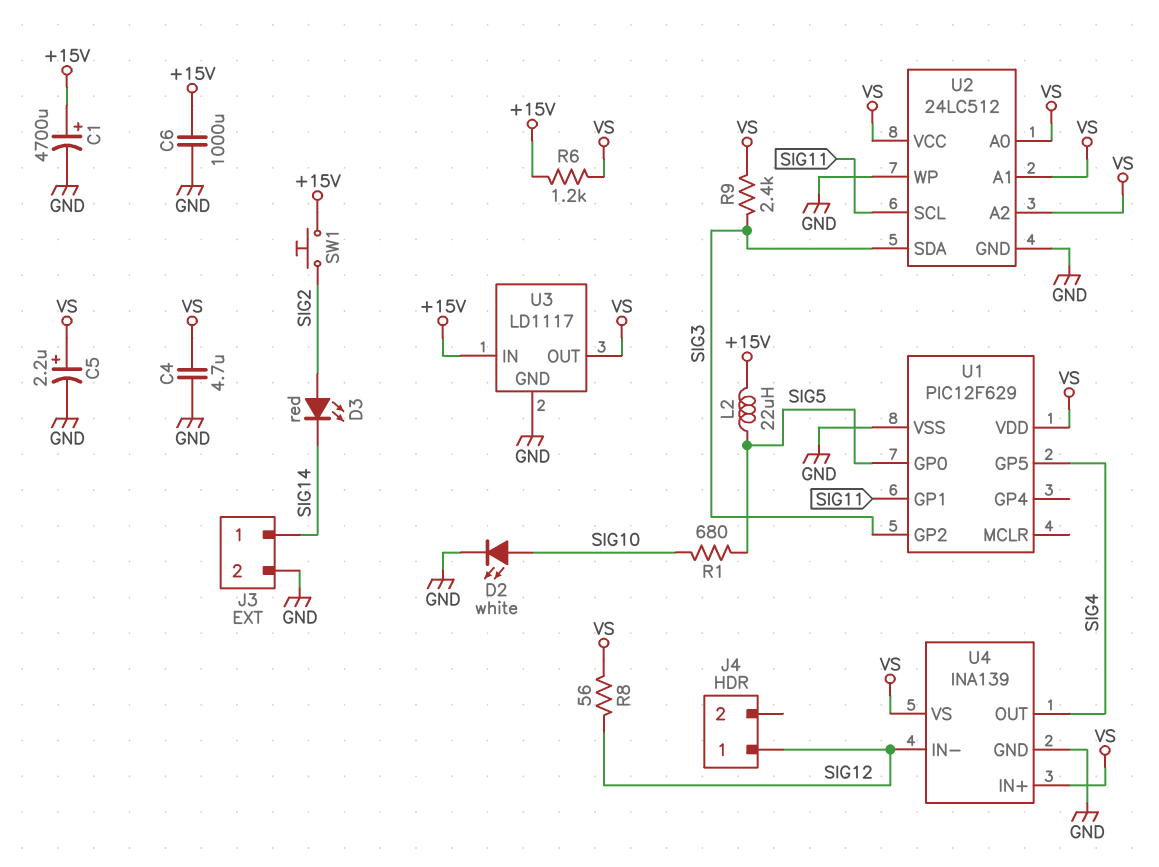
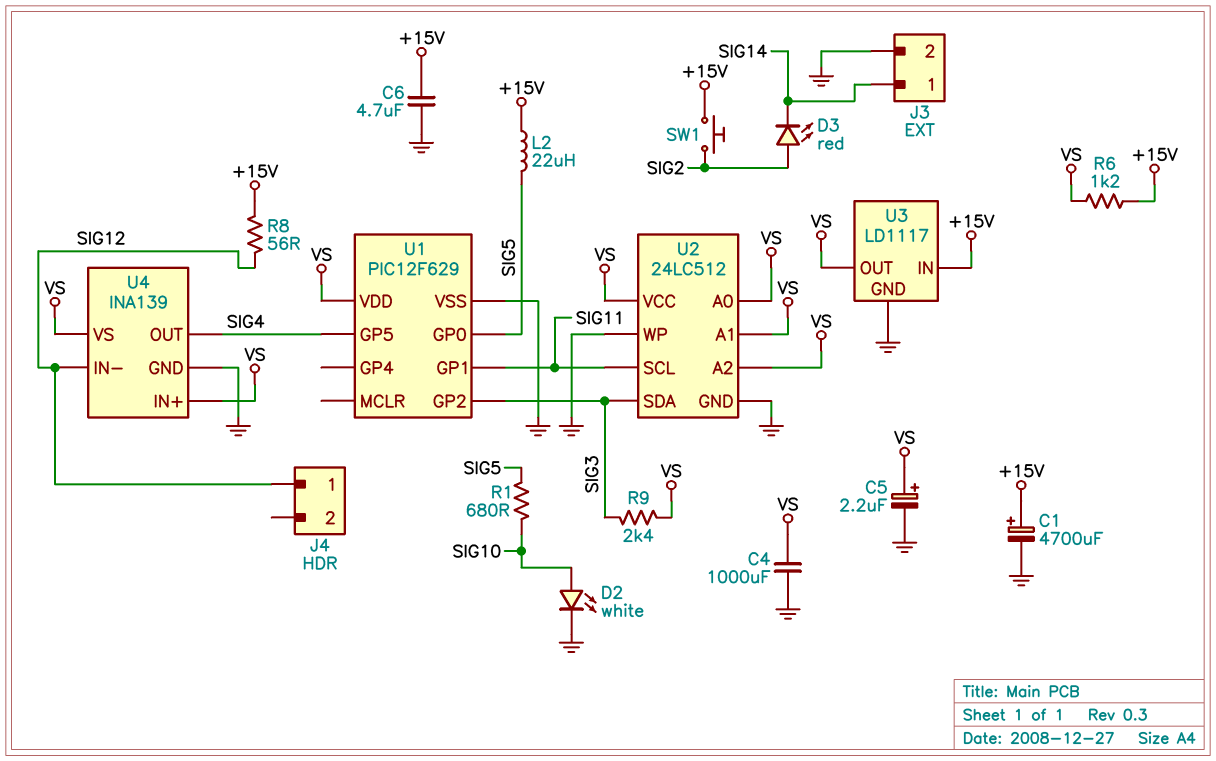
C4: 4.7uF (GND, VS) -> 1000uF (GND, VS)
C6: 1000uF (+15V, GND) -> 4.7uF (+15V, GND)
R8: 56 (SIG12, VS) -> 56 (+15V, SIG12)

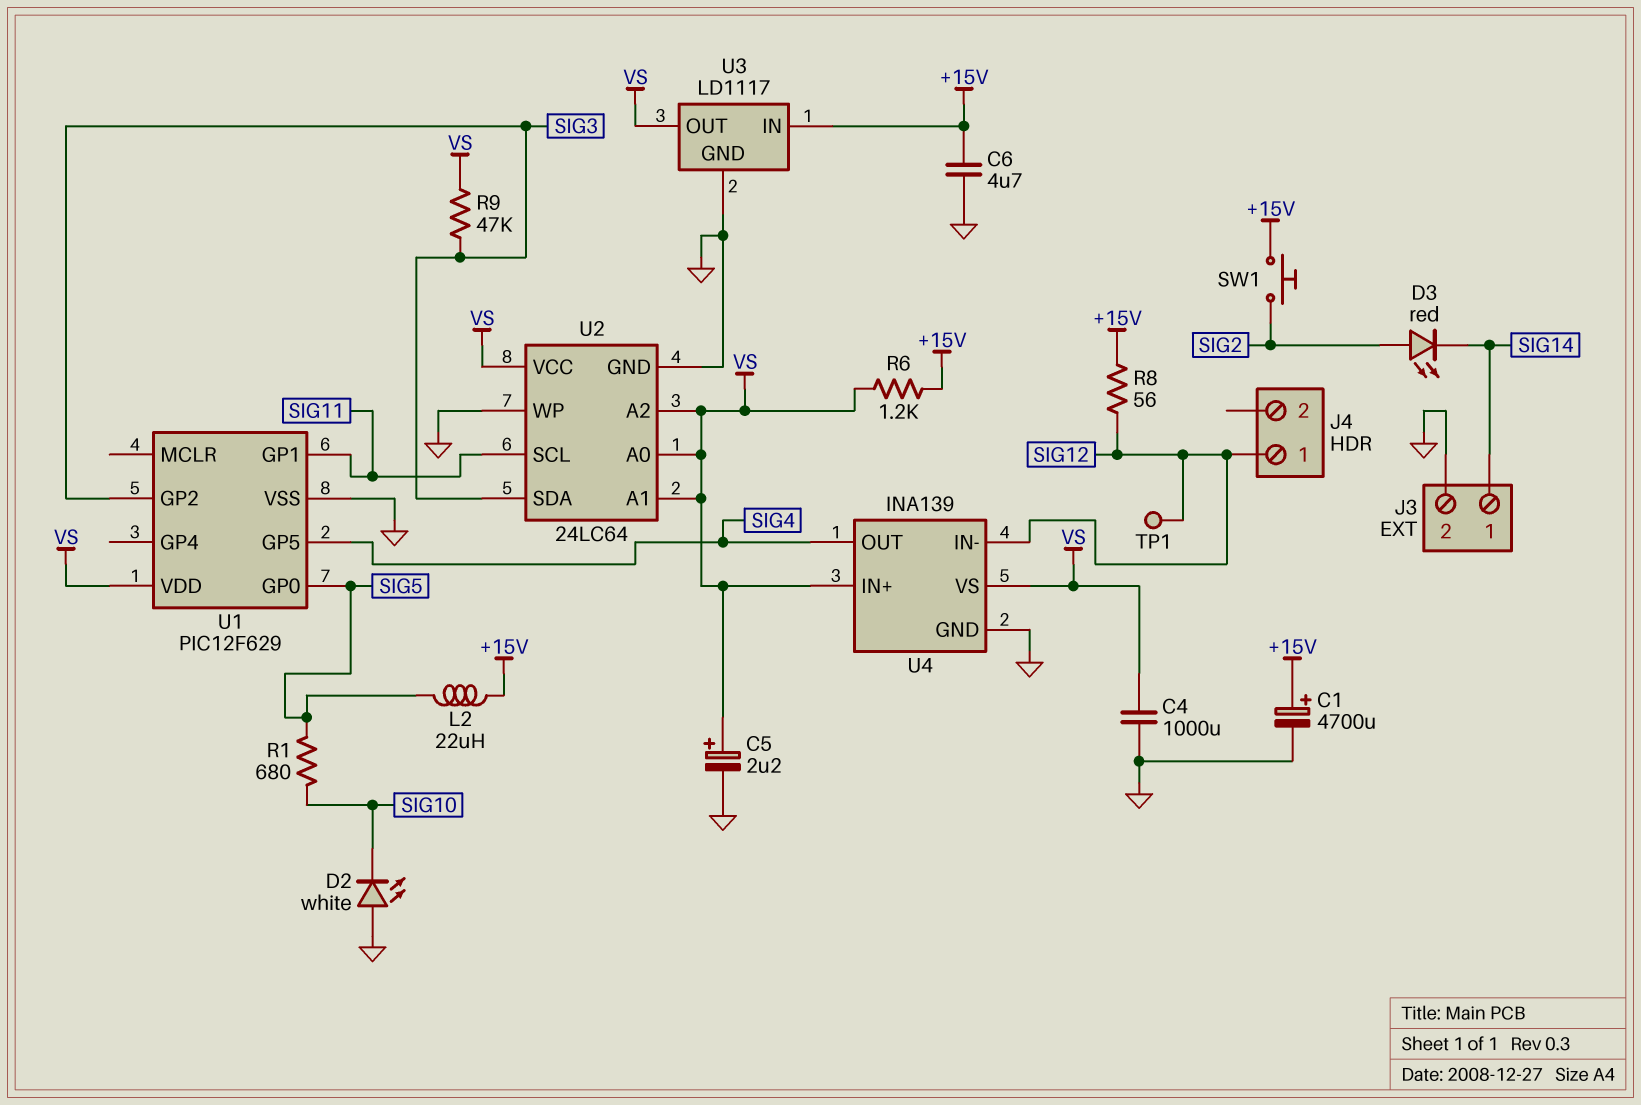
D2: LED white (A SIG10, K GND) -> LED white (A GND, K SIG10)
R9: 2.4k (SIG3, VS) -> 47k (SIG3, VS)
TP1: none -> test point (SIG12)
U2: 24LC512 -> 24LC64

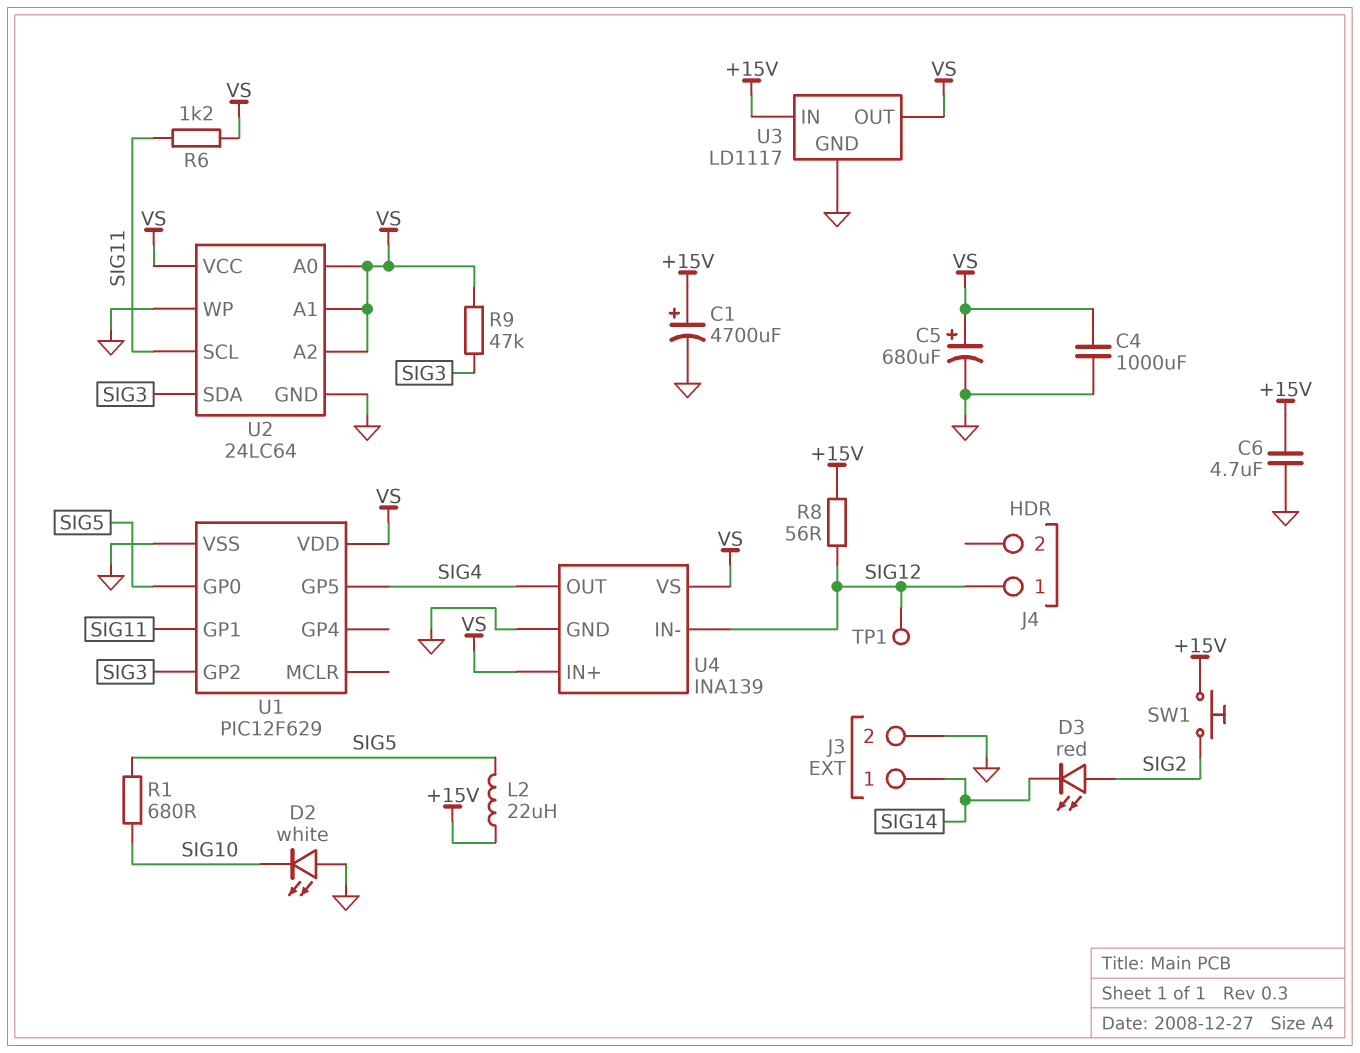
C5: 2.2uF (plus VS, minus GND) -> 680uF (plus VS, minus GND)
R6: 1.2k (+15V, VS) -> 1.2k (SIG11, VS)

